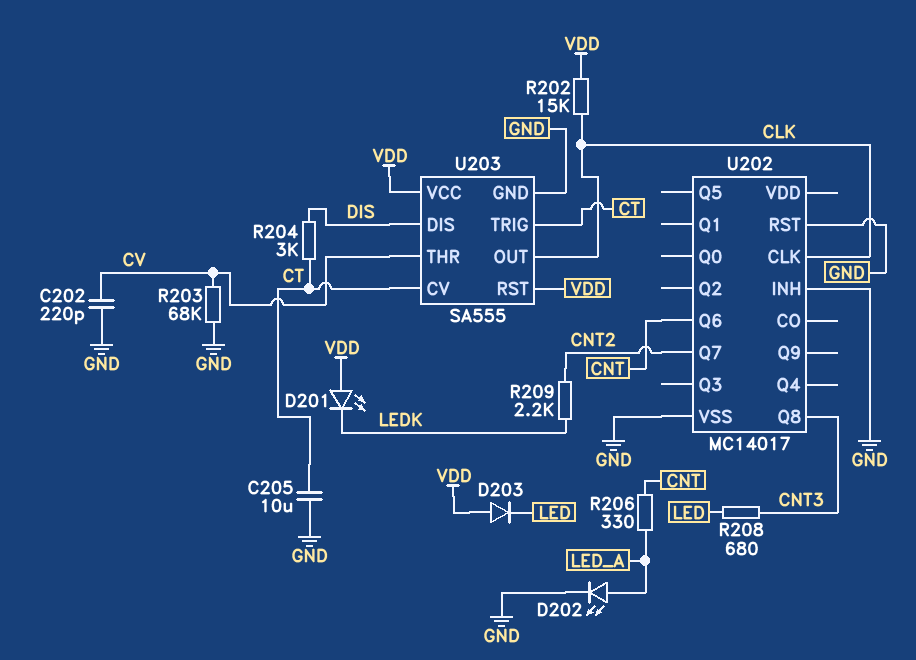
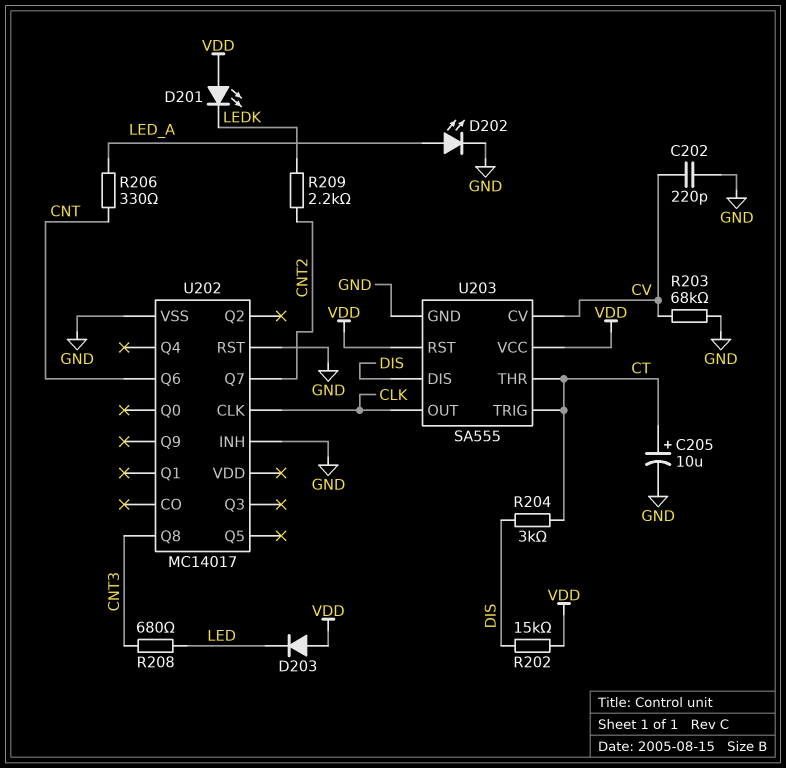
C205: 10uF (CT, GND) -> 10uF (plus CT, minus GND)
R202: 15k (CLK, VDD) -> 15k (DIS, VDD)
U203 pin CV: CT -> CV
U203 pin THR: CV -> CT

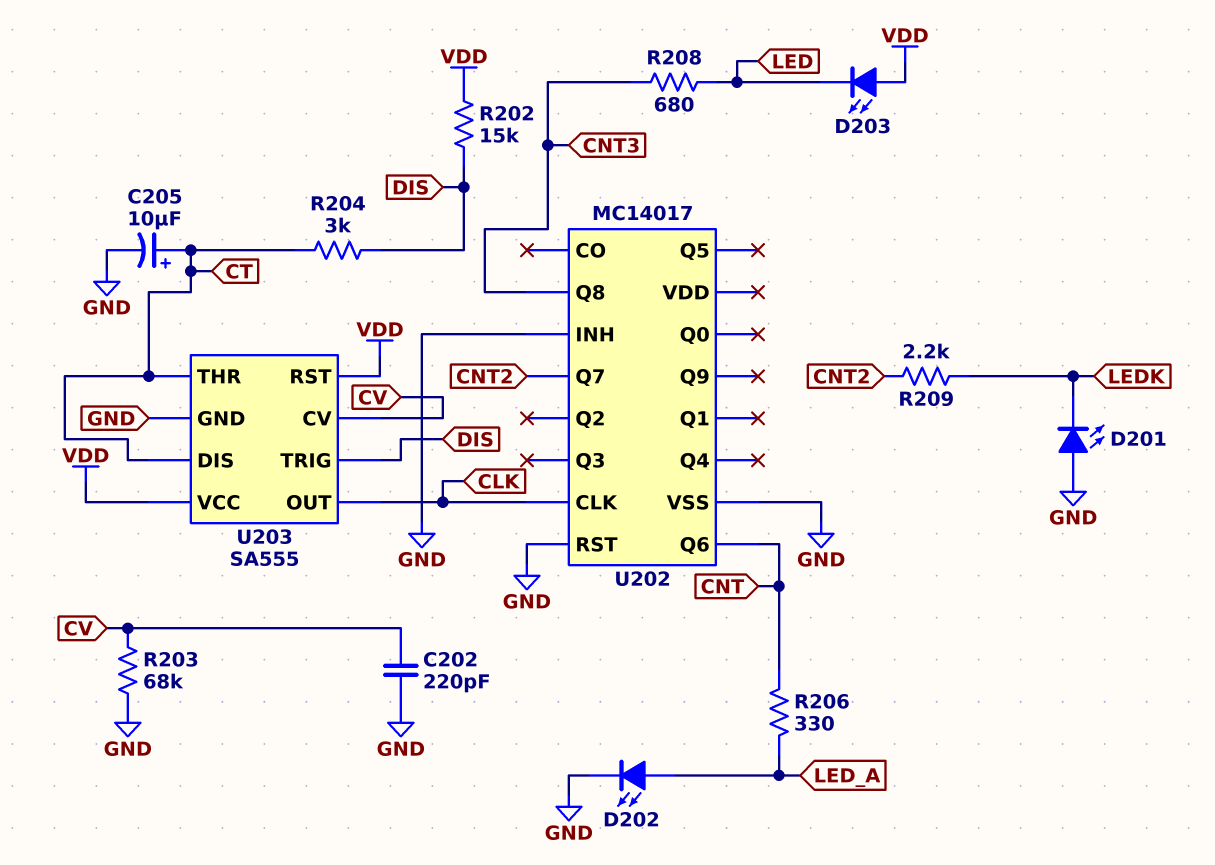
D201: LED (A VDD, K LEDK) -> LED (A GND, K LEDK)
D203: diode (A VDD, K LED) -> LED (A VDD, K LED)
U203 pin DIS: DIS -> CT
U203 pin TRIG: CT -> DIS

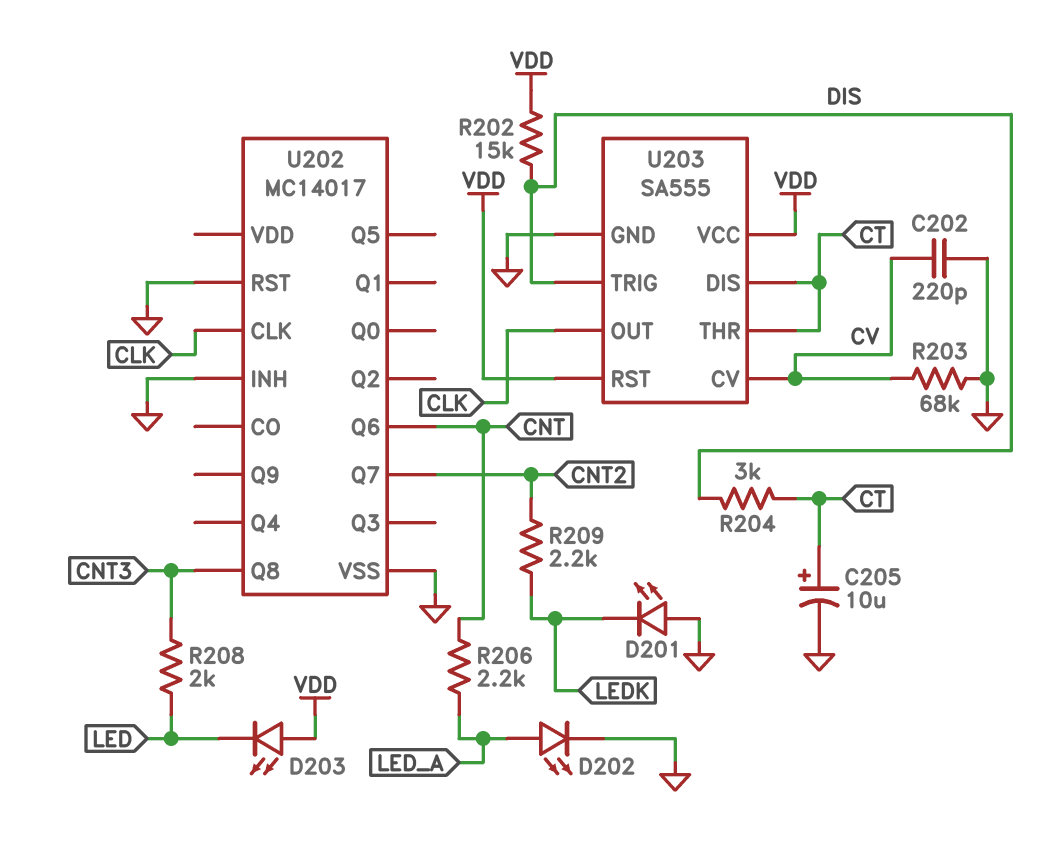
R206: 330 (CNT, LED_A) -> 2.2k (CNT, LED_A)
R208: 680 (CNT3, LED) -> 2k (CNT3, LED)

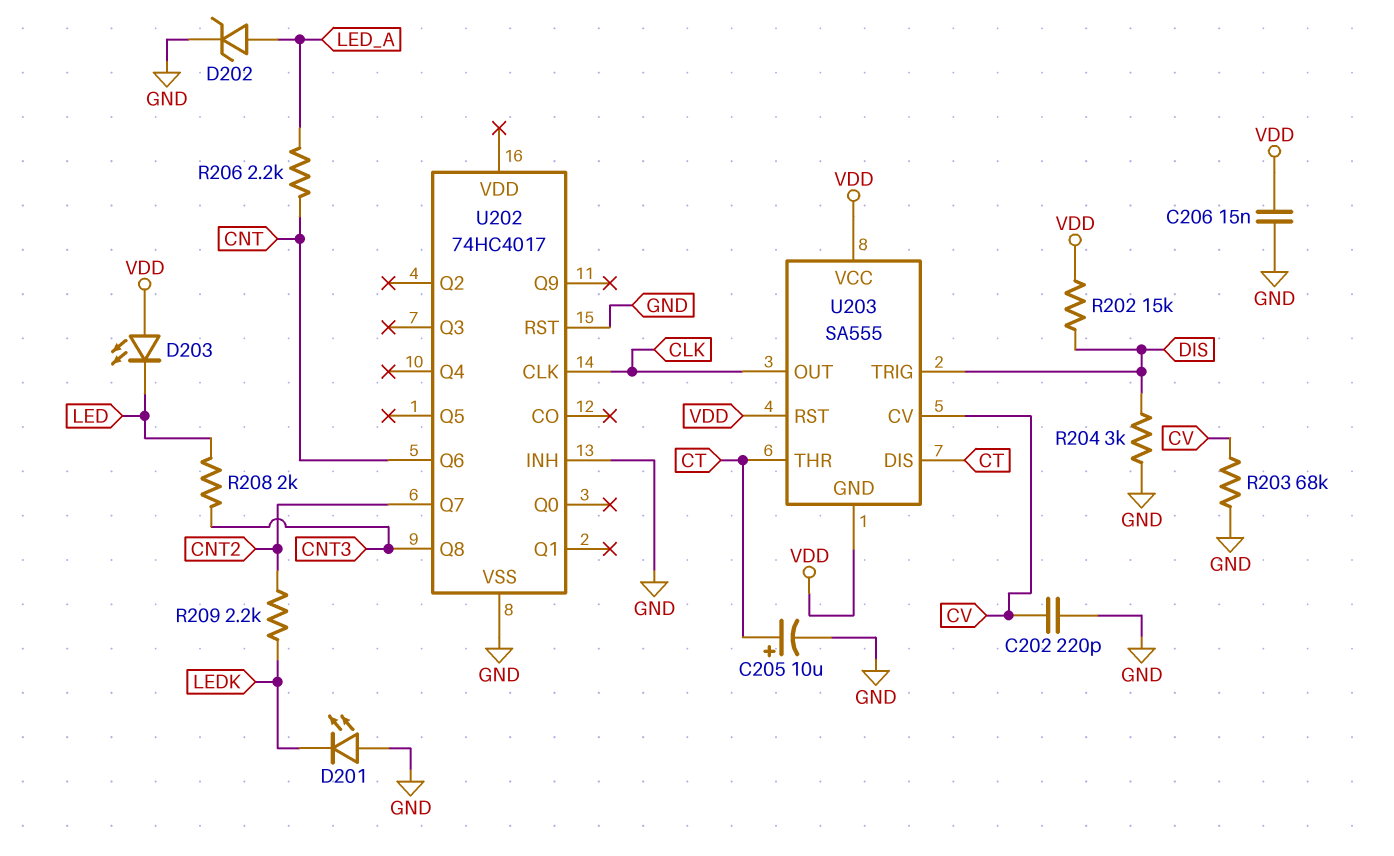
C206: none -> 15nF (GND, VDD)
D202: LED (A LED_A, K GND) -> zener (A LED_A, K GND)
R204: 3k (CT, DIS) -> 3k (DIS, GND)
U202: MC14017 -> 74HC4017
U203 pin GND: GND -> VDD

